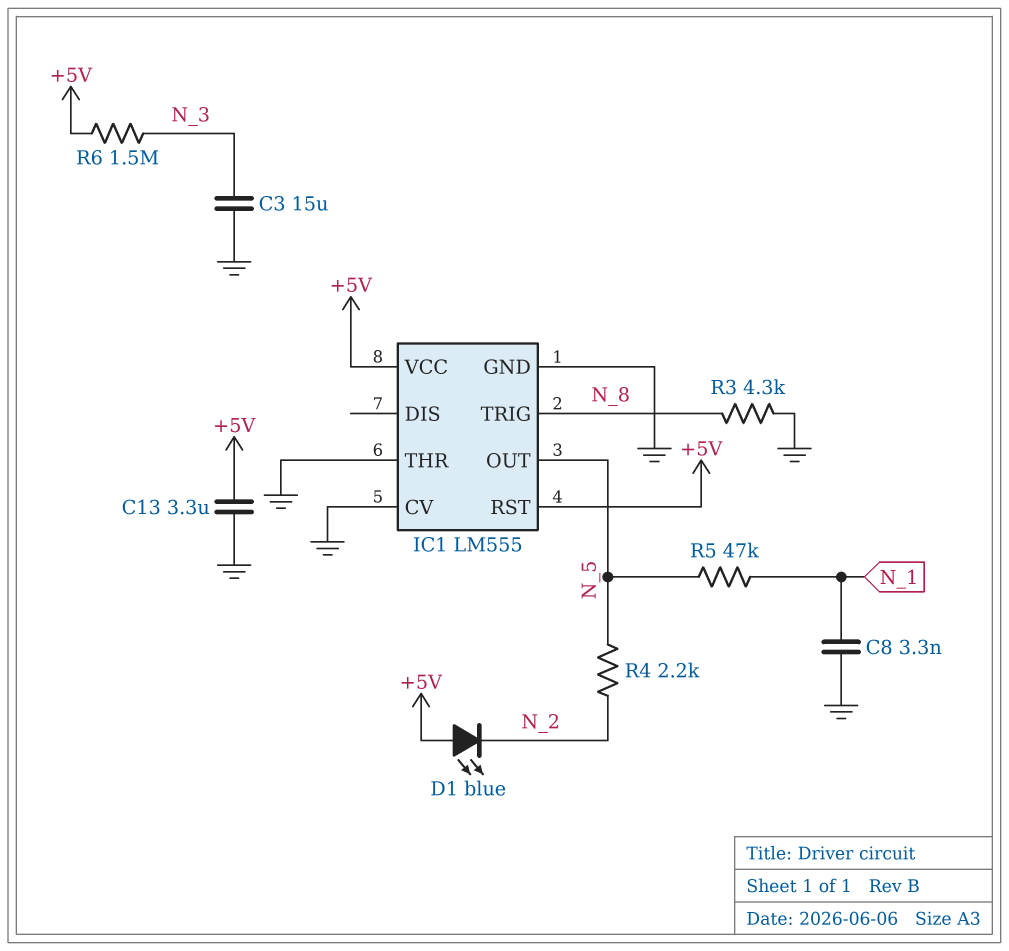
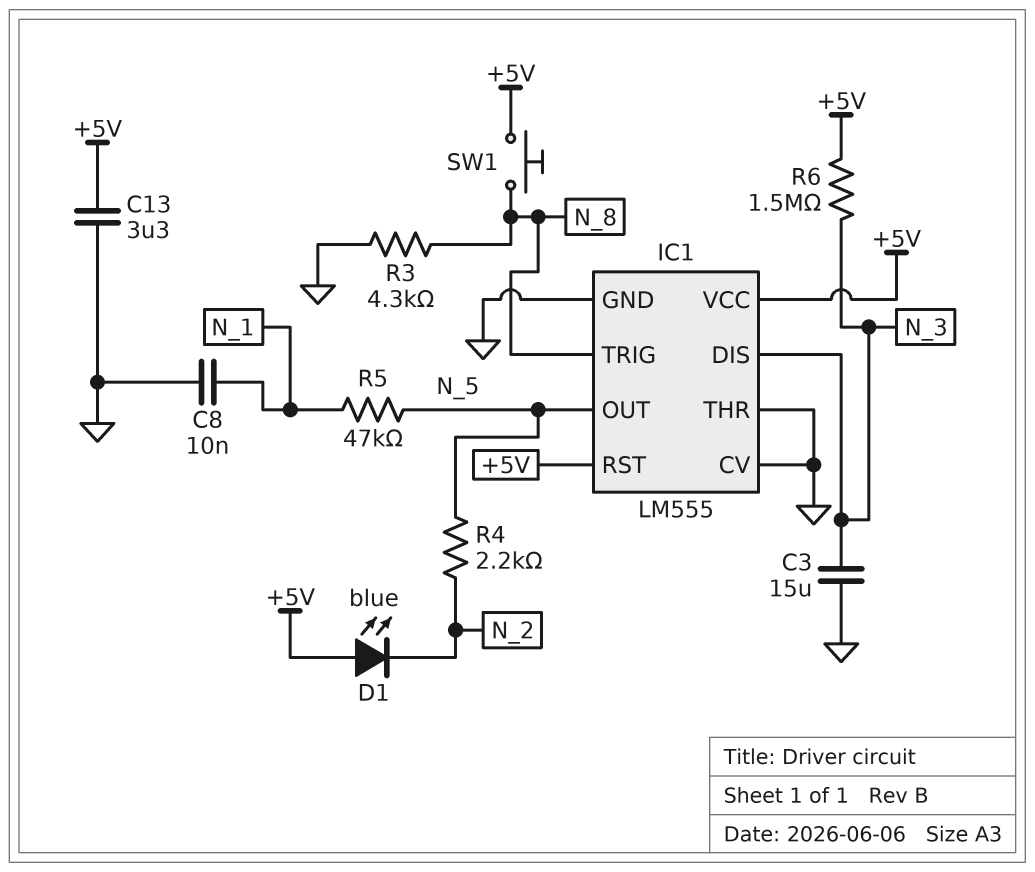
C8: 3.3nF (GND, N_1) -> 10nF (GND, N_1)
IC1 pin DIS: none -> N_3
SW1: none -> button (+5V, N_8)

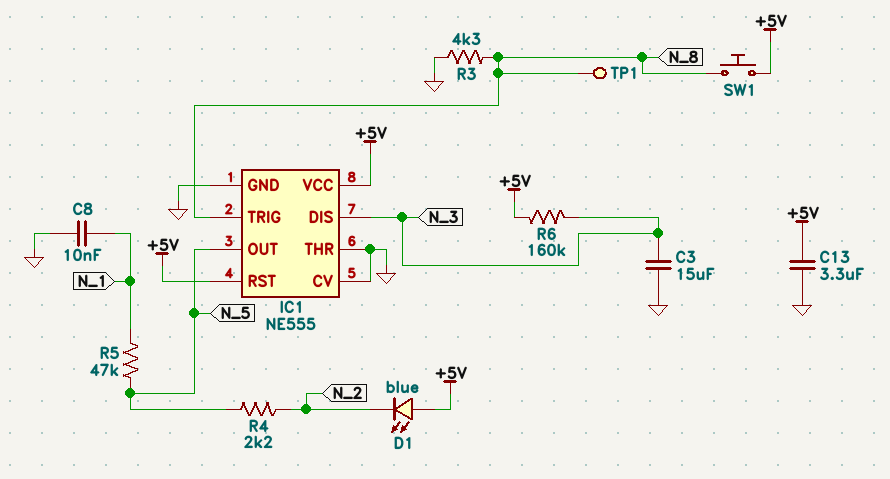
IC1: LM555 -> NE555
R6: 1.5M (+5V, N_3) -> 160k (+5V, N_3)
TP1: none -> test point (N_8)

